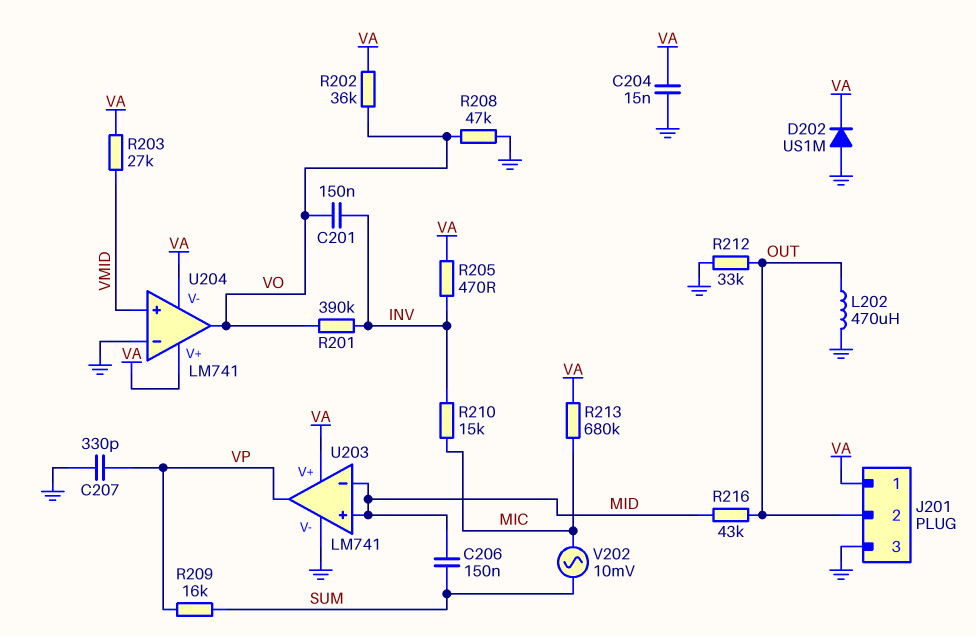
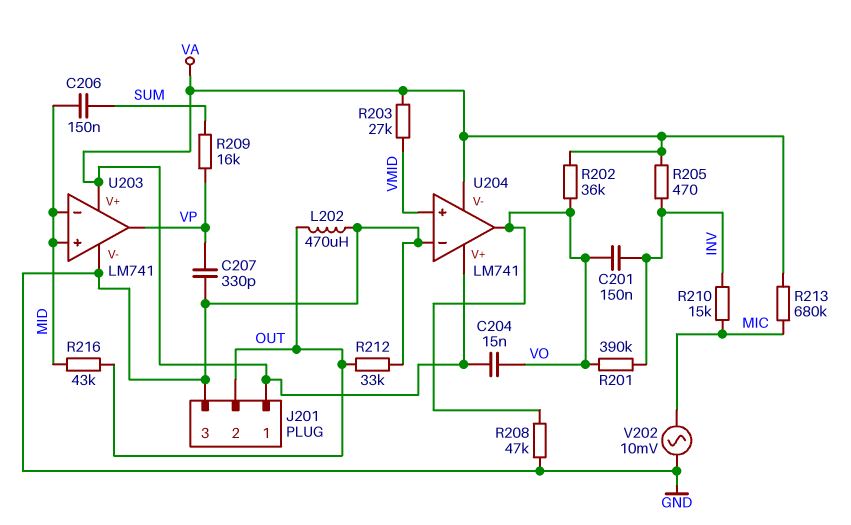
C204: 15nF (GND, VA) -> 15nF (VA, VO)
D202: diode US1M (A GND, K VA) -> none
V202: AC 10mV (MIC, SUM) -> AC 10mV (GND, MIC)

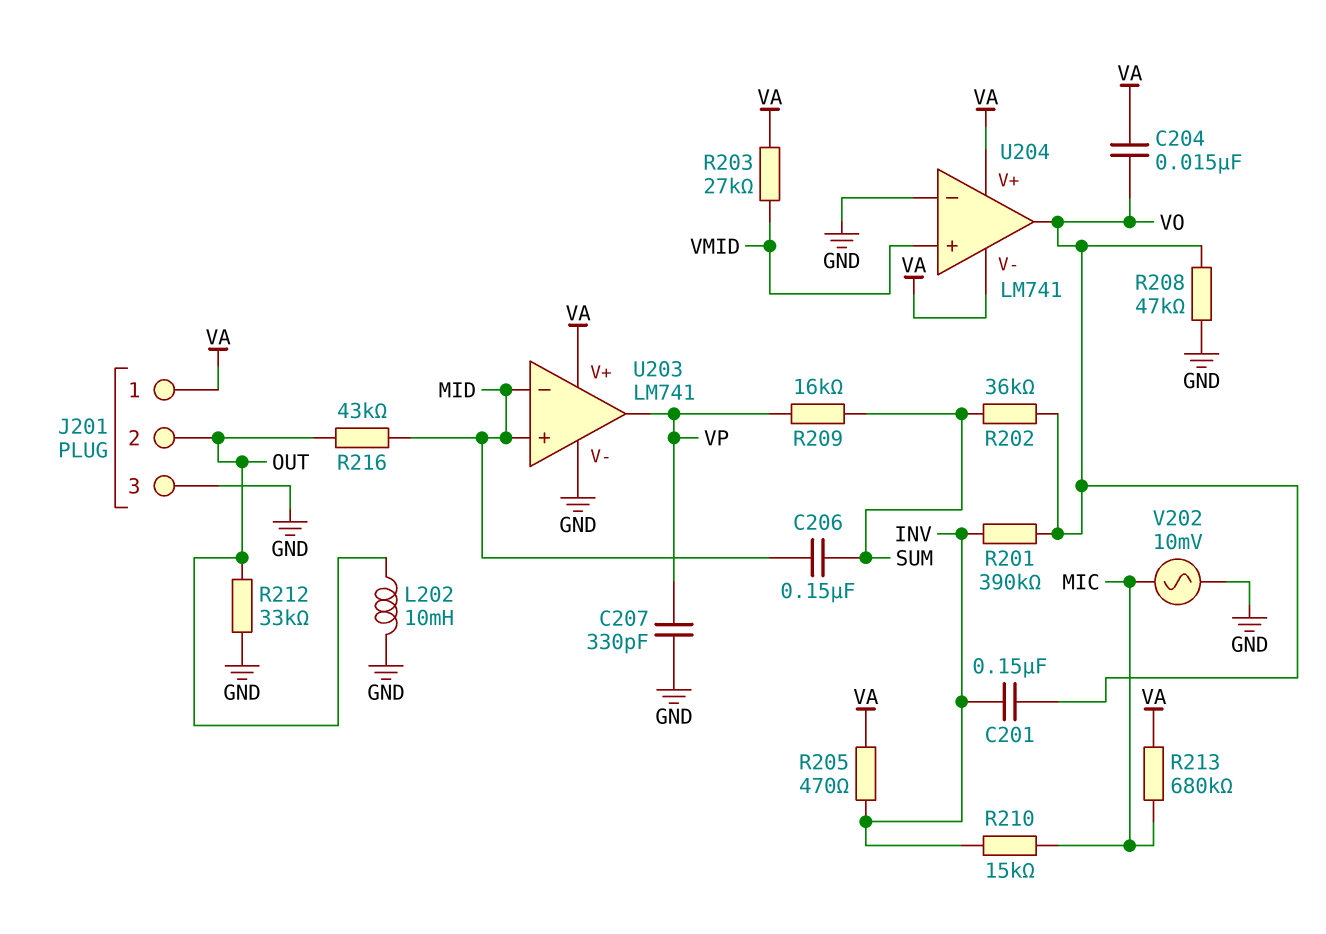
L202: 470uH (GND, OUT) -> 10mH (GND, OUT)
R202: 36k (VA, VO) -> 36k (SUM, VO)

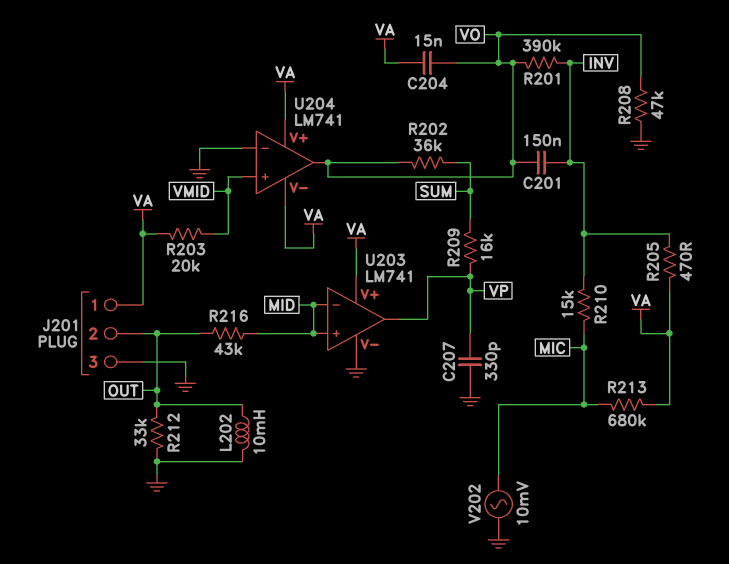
C206: 150nF (MID, SUM) -> none
R203: 27k (VA, VMID) -> 20k (VA, VMID)

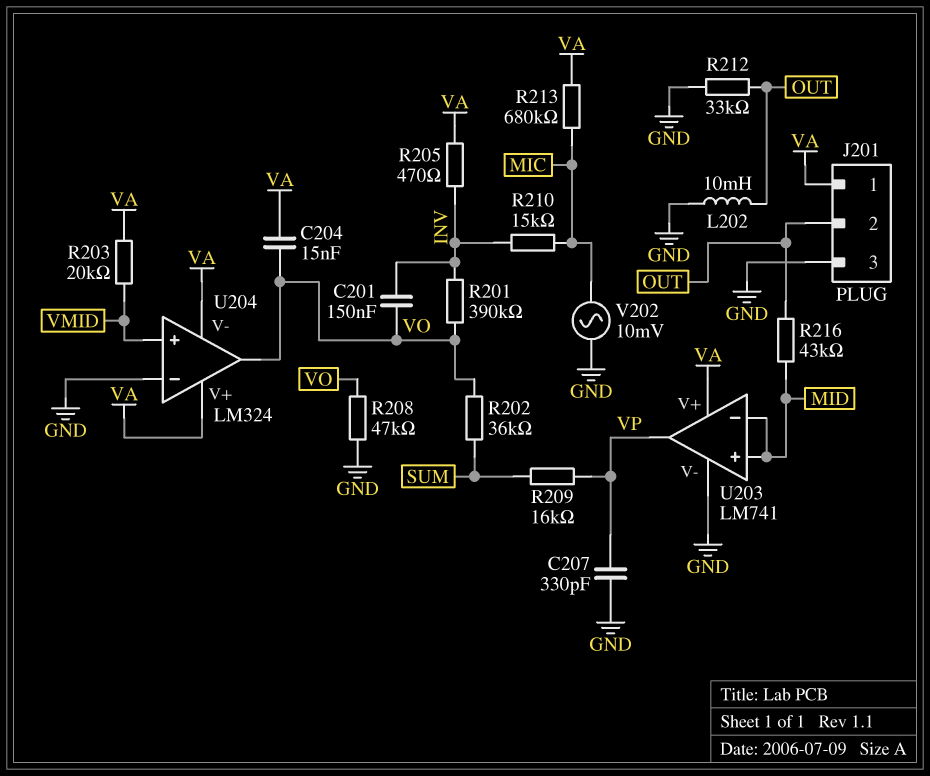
U204: LM741 -> LM324

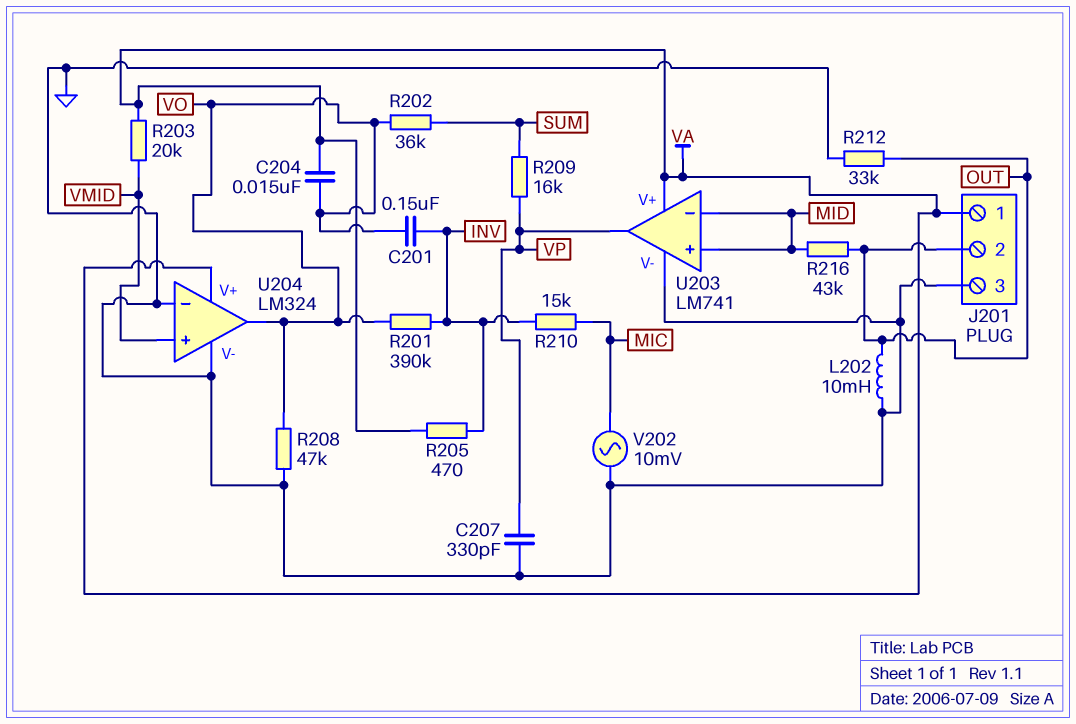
R213: 680k (MIC, VA) -> none
U204 pin V-: VA -> GND

